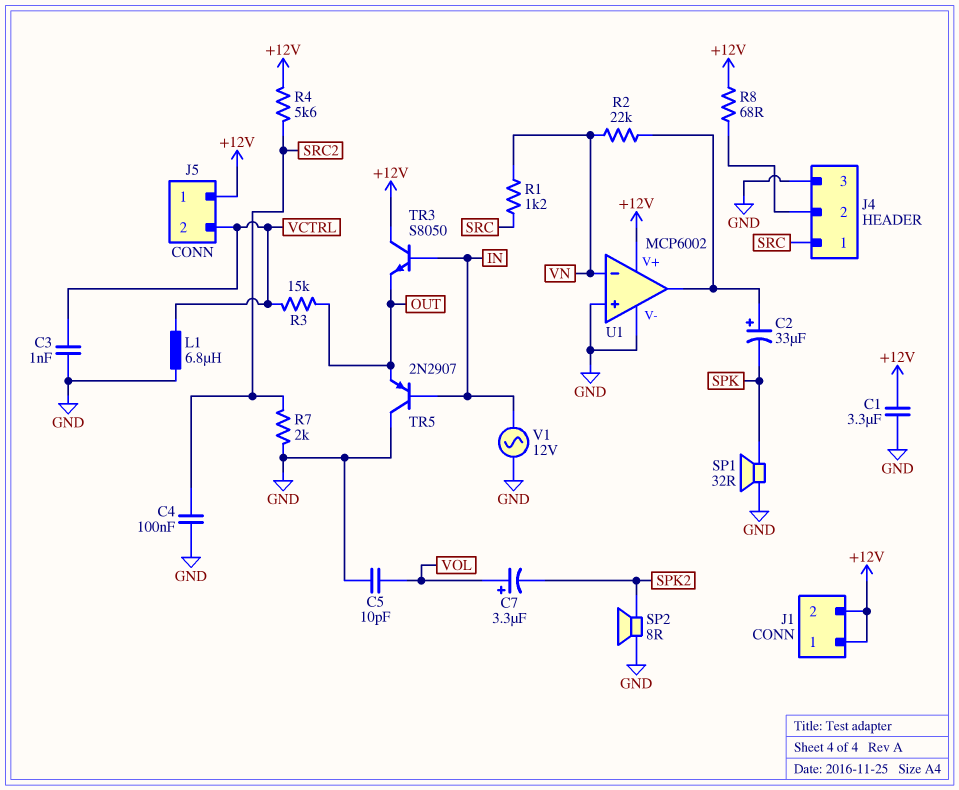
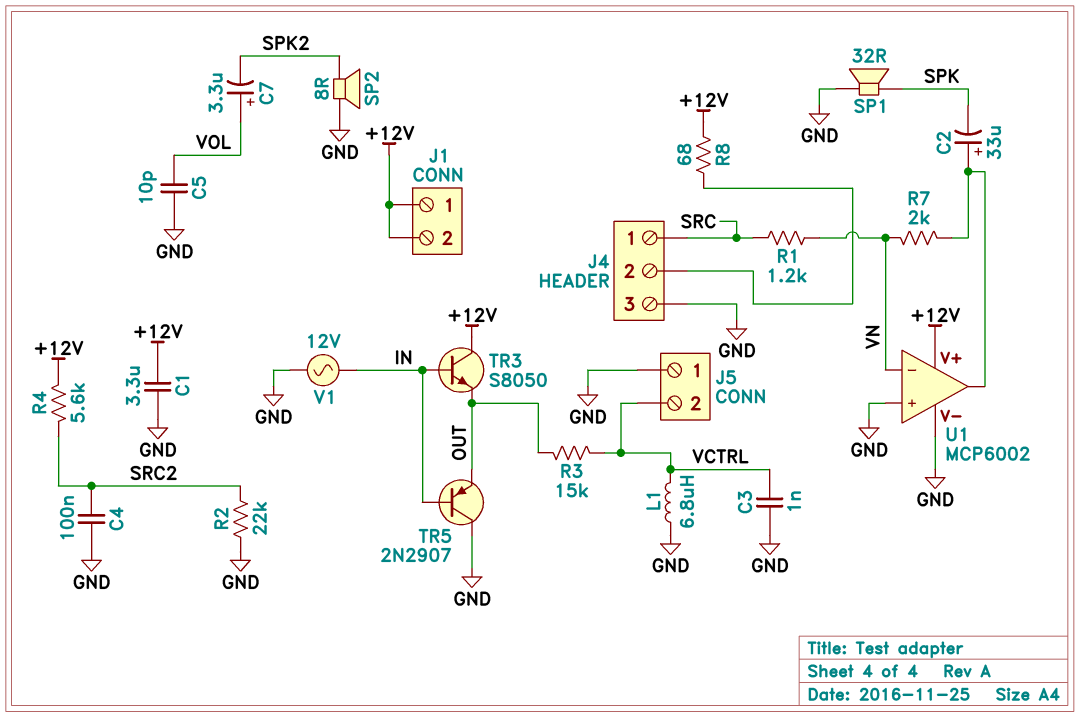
J5 pin 1: +12V -> GND
R2: 22k (U1/out, VN) -> 22k (GND, SRC2)
R7: 2k (GND, SRC2) -> 2k (U1/out, VN)

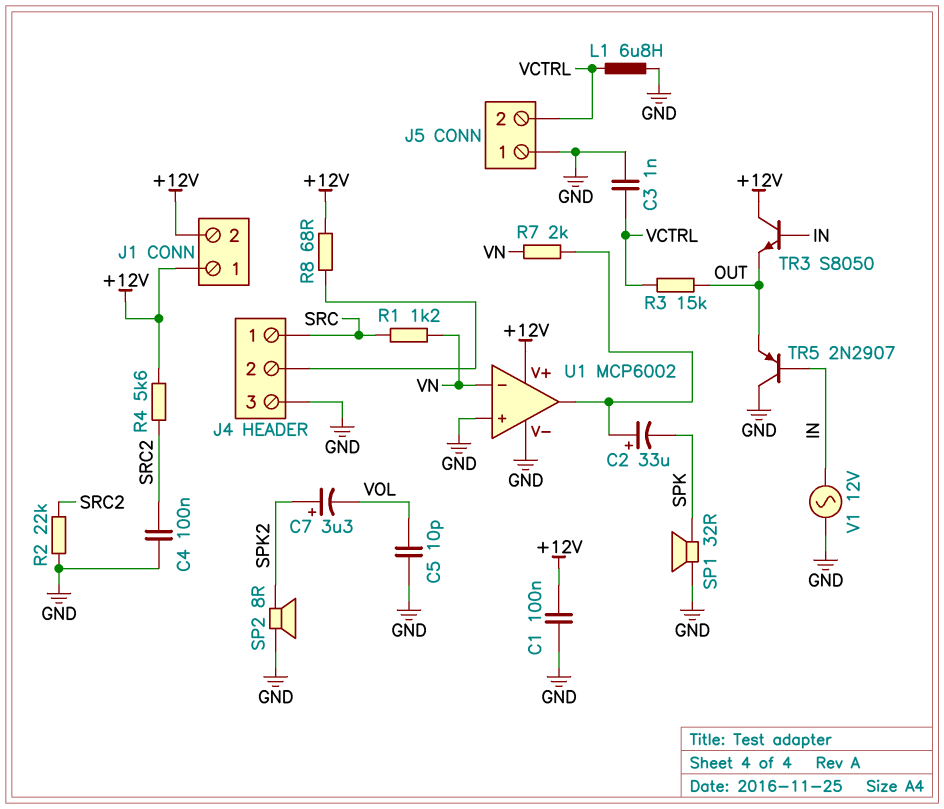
C1: 3.3uF (+12V, GND) -> 100nF (+12V, GND)
C7: 3.3uF (plus VOL, minus SPK2) -> 3.3uF (plus SPK2, minus VOL)

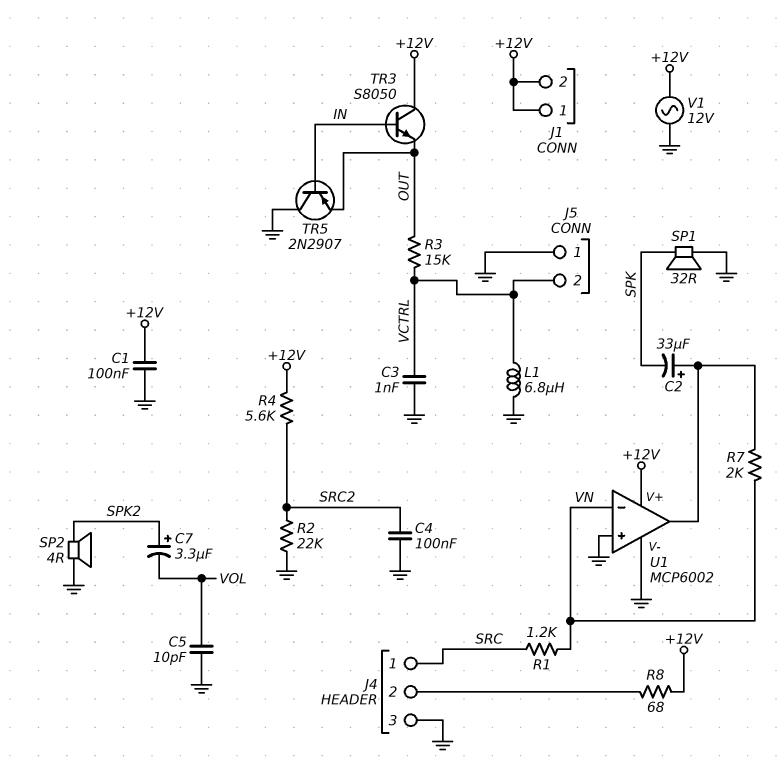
SP2: speaker 8R (GND, SPK2) -> speaker 4R (GND, SPK2)
V1: AC 12V (GND, IN) -> AC 12V (+12V, GND)

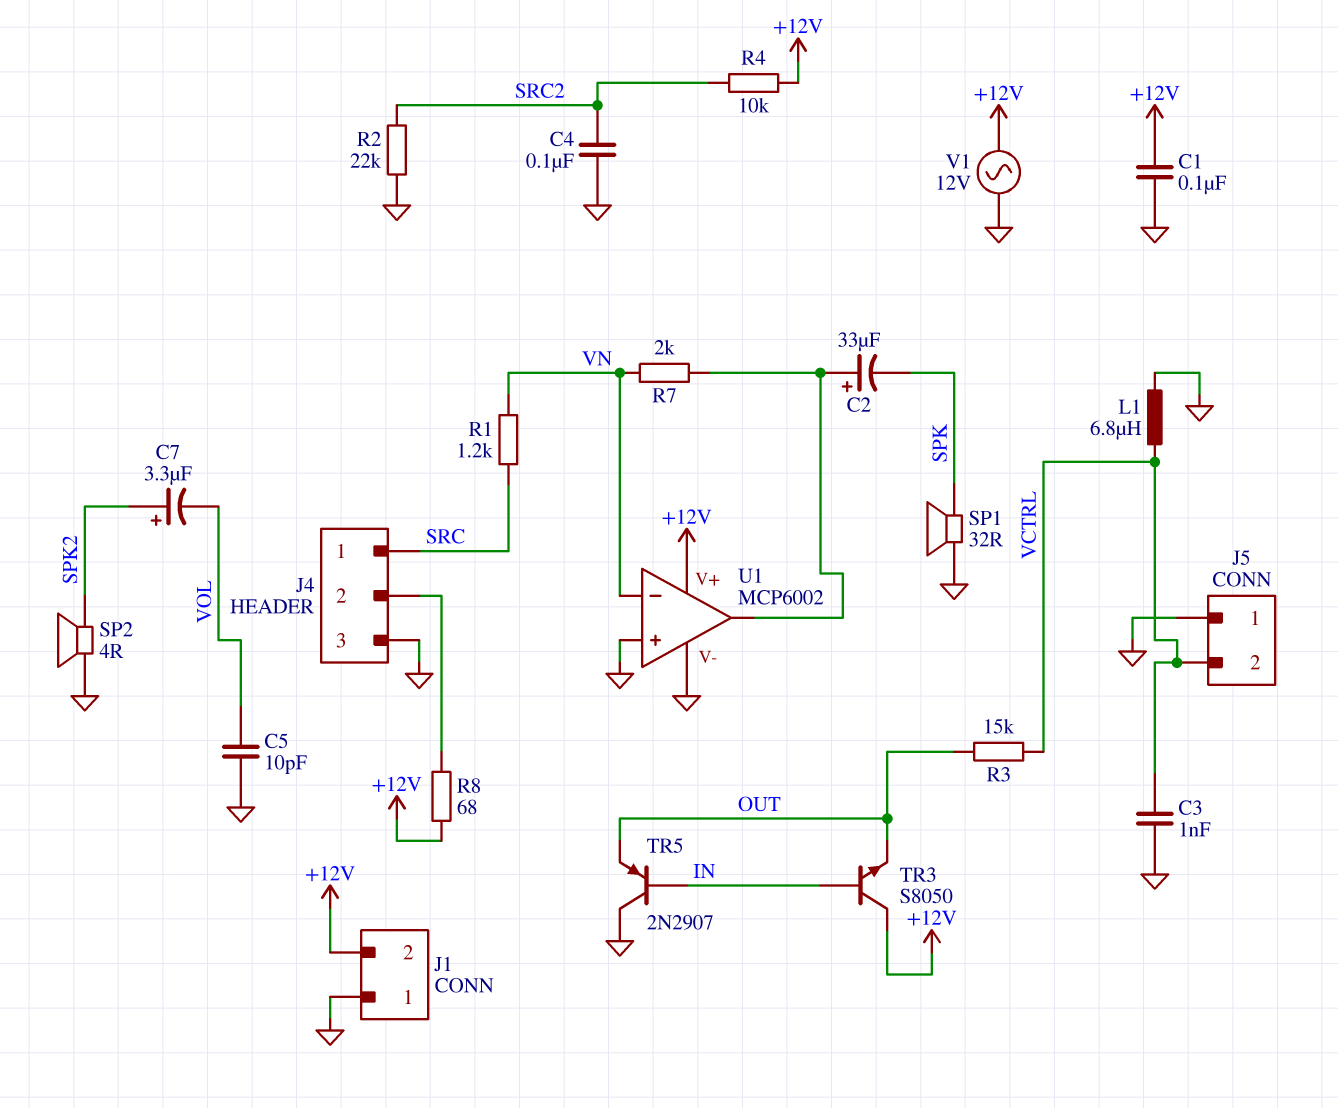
J1 pin 1: +12V -> GND
R4: 5.6k (+12V, SRC2) -> 10k (+12V, SRC2)

